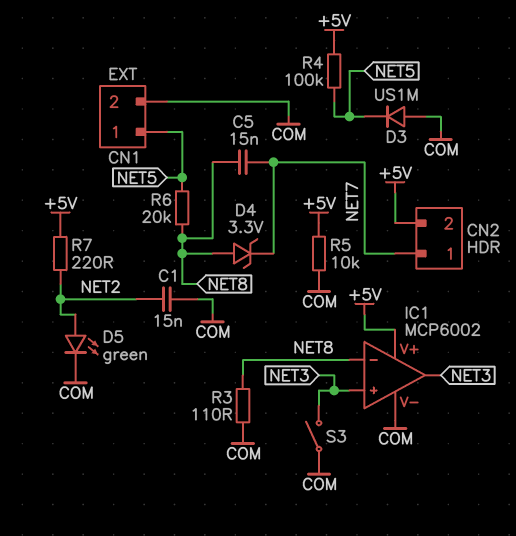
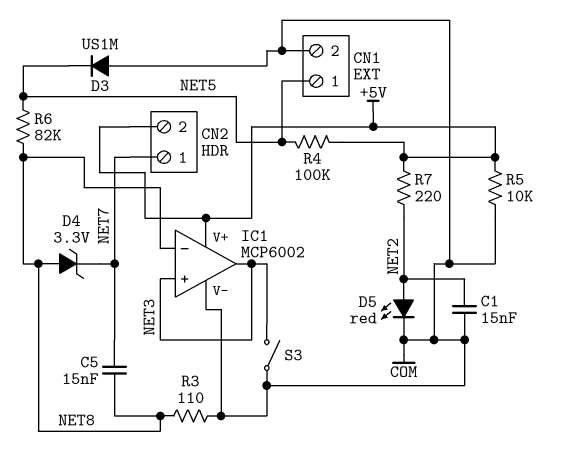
D5: LED green (A NET2, K COM) -> LED red (A NET2, K COM)
R6: 20k (NET5, NET8) -> 82k (NET5, NET8)

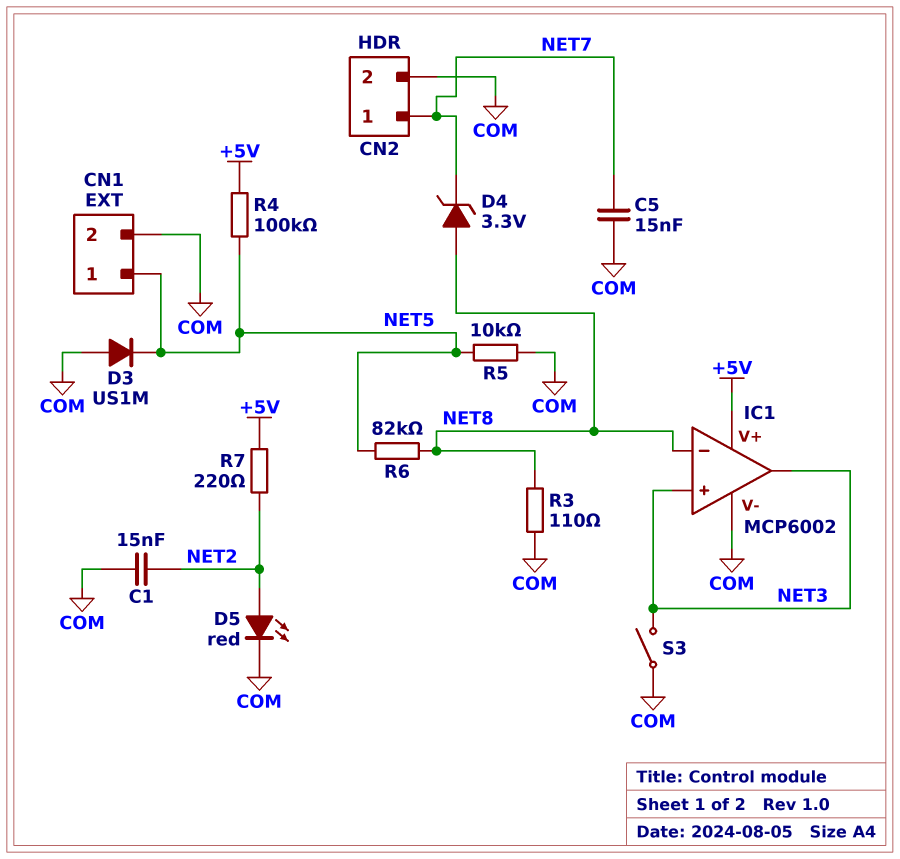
C5: 15nF (NET7, NET8) -> 15nF (COM, NET7)
CN2 pin 2: +5V -> COM
R5: 10k (+5V, COM) -> 10k (COM, NET5)

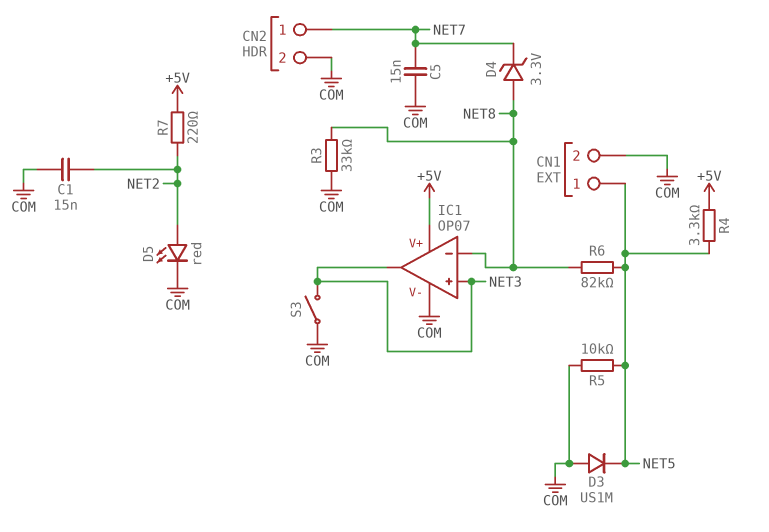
IC1: MCP6002 -> OP07
R3: 110 (COM, NET8) -> 33k (COM, NET8)
R4: 100k (+5V, NET5) -> 3.3k (+5V, NET5)

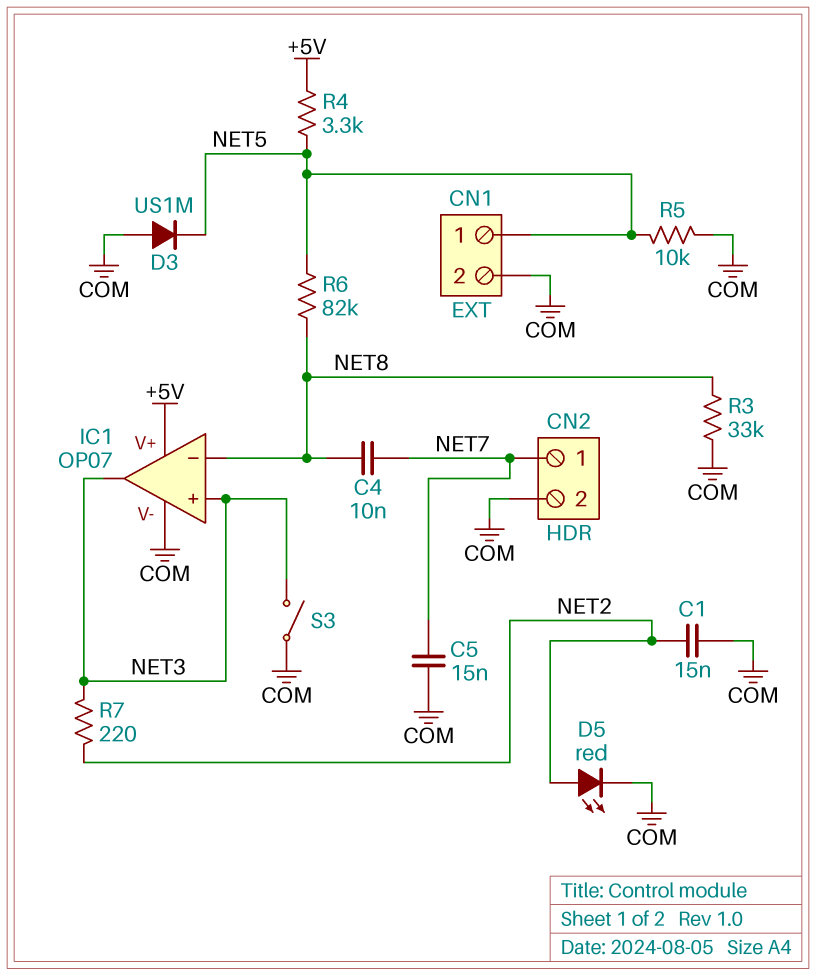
C4: none -> 10nF (NET7, NET8)
D4: zener 3.3V (A NET8, K NET7) -> none
R7: 220 (+5V, NET2) -> 220 (NET2, NET3)

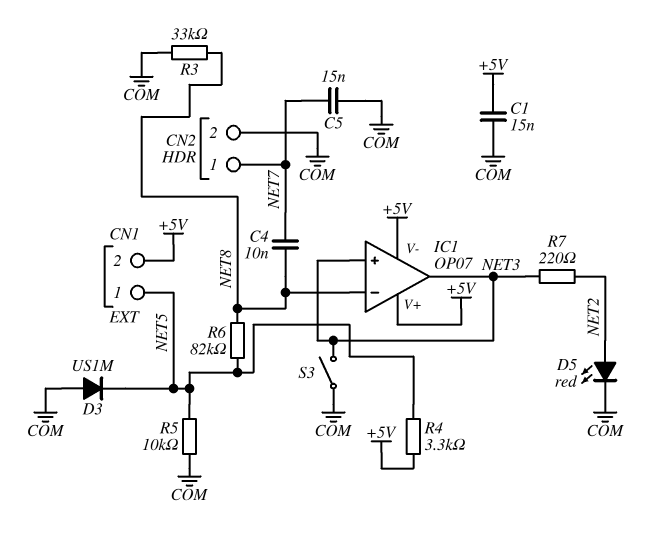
C1: 15nF (COM, NET2) -> 15nF (+5V, COM)
CN1 pin 2: COM -> +5V
IC1 pin V-: COM -> +5V

